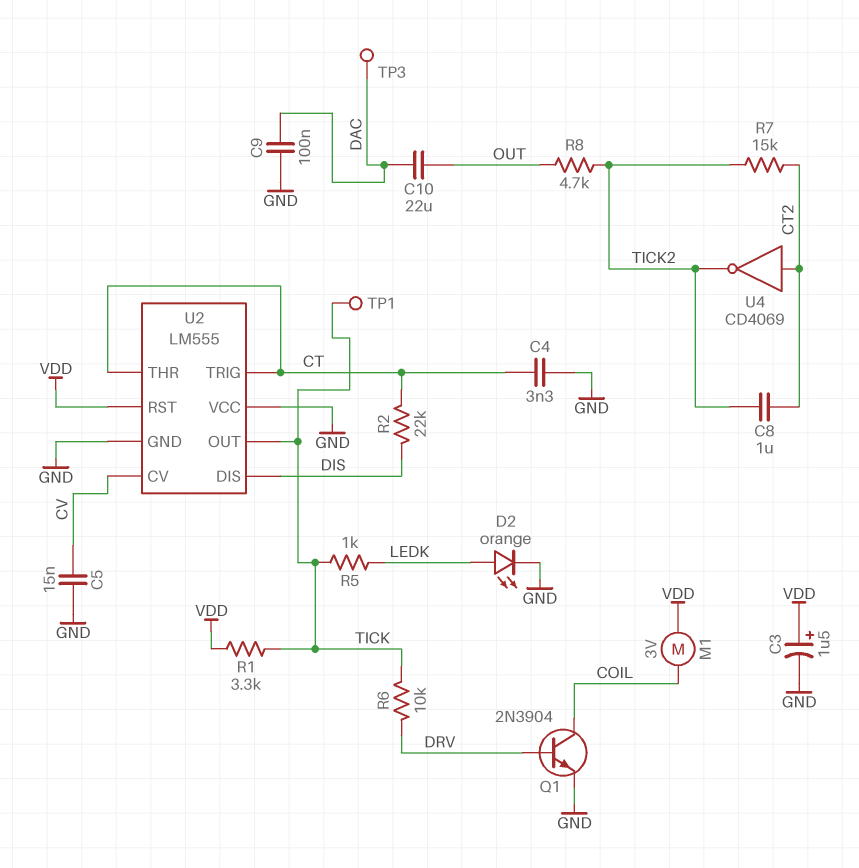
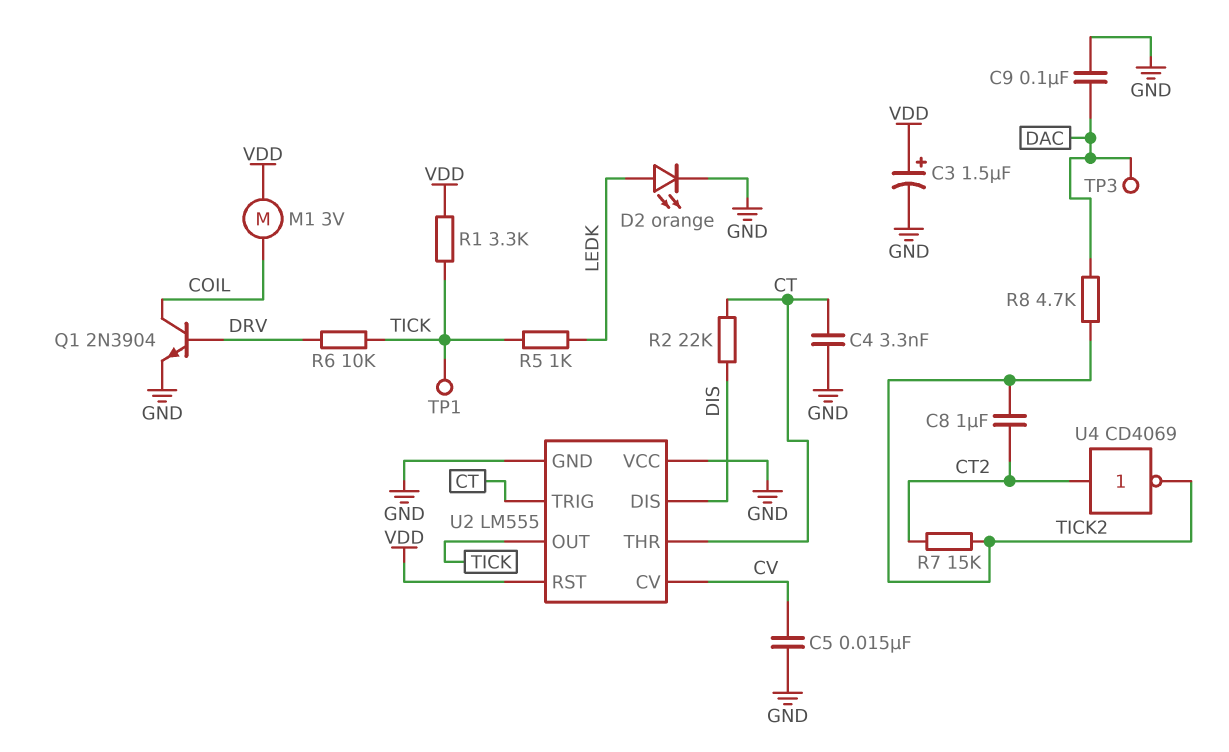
C10: 22uF (DAC, OUT) -> none
R8: 4.7k (OUT, TICK2) -> 4.7k (DAC, TICK2)

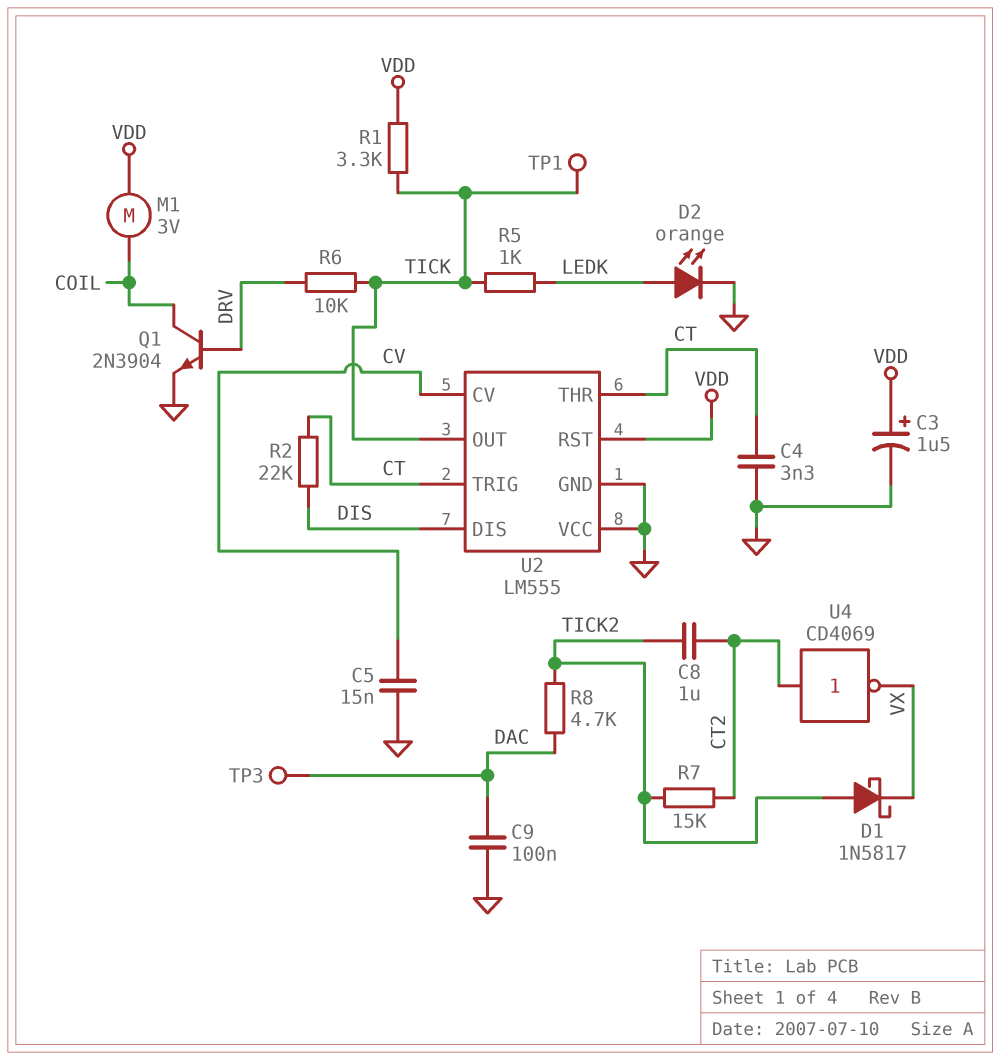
D1: none -> schottky 1N5817 (A TICK2, K VX)
U4: NOT CD4069 (in CT2, out TICK2) -> NOT CD4069 (in CT2, out VX)

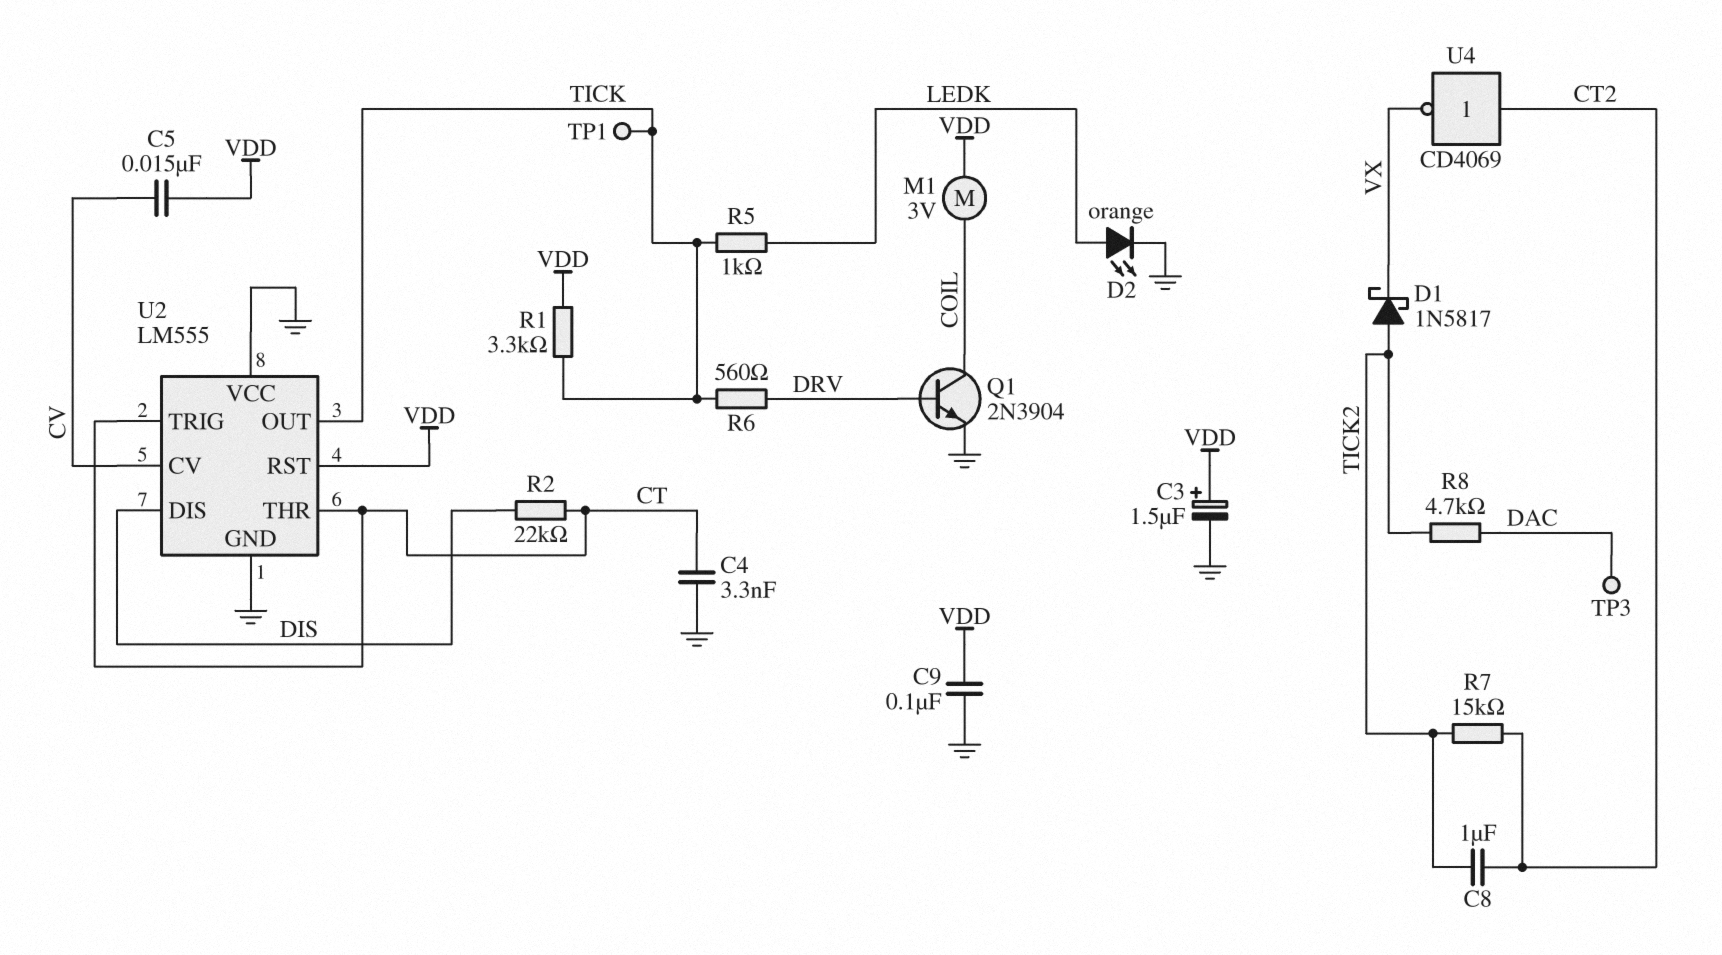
C5: 15nF (CV, GND) -> 15nF (CV, VDD)
C9: 100nF (DAC, GND) -> 100nF (GND, VDD)
R6: 10k (DRV, TICK) -> 560 (DRV, TICK)

